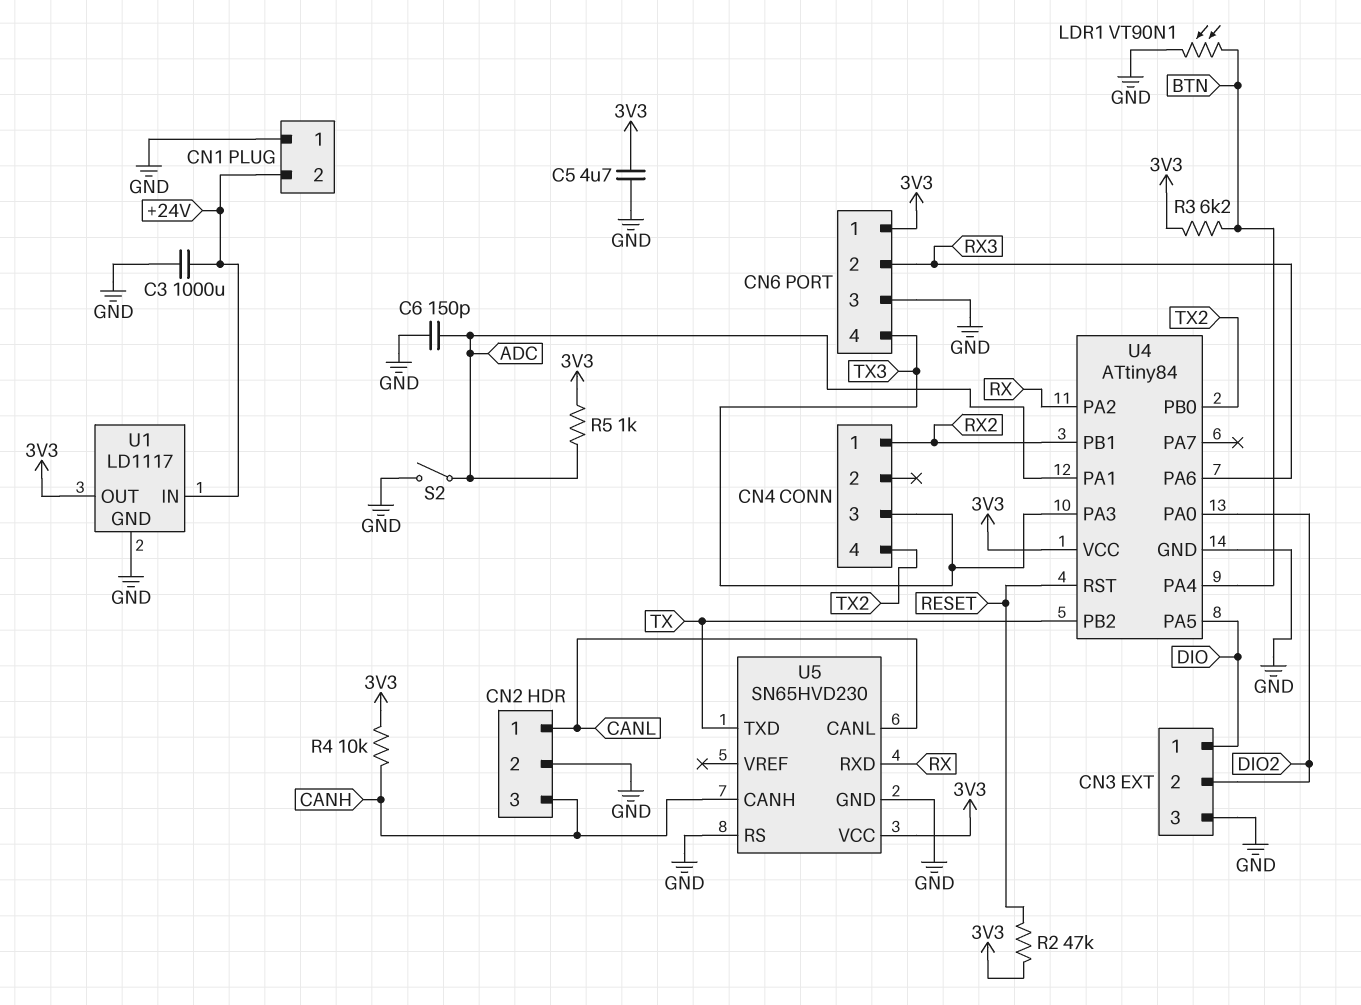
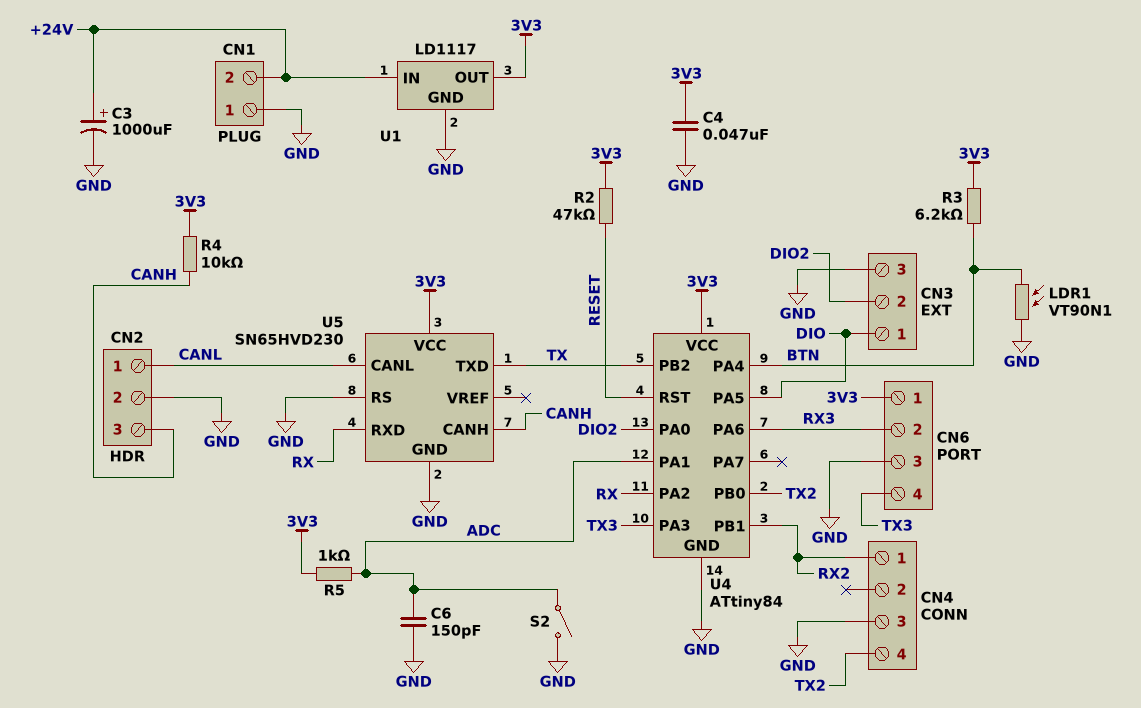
C3: 1000uF (+24V, GND) -> 1000uF (plus +24V, minus GND)
C4: none -> 47nF (3V3, GND)
C5: 4.7uF (3V3, GND) -> none
CN4 pin 3: TX3 -> GND

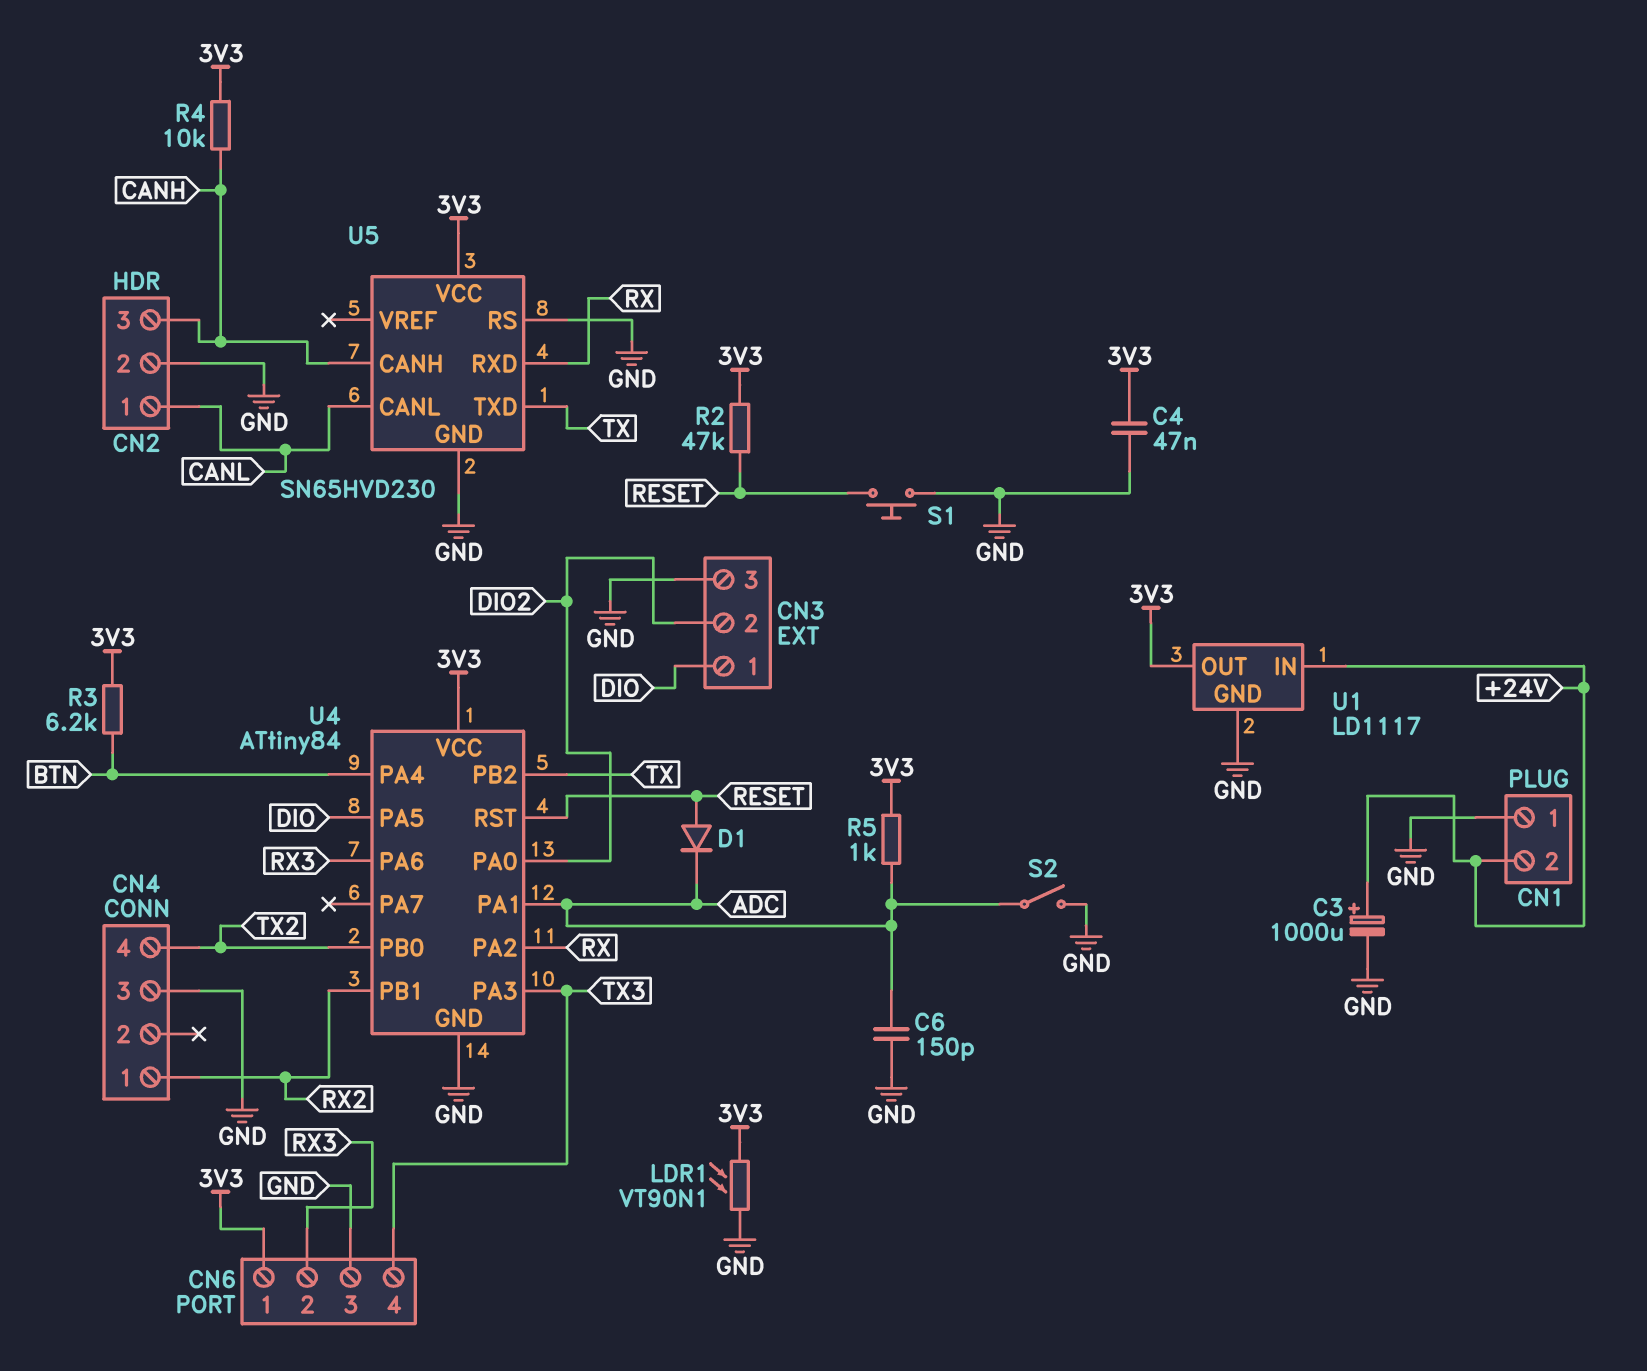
D1: none -> diode (A RESET, K ADC)
LDR1: VT90N1 (BTN, GND) -> VT90N1 (3V3, GND)
S1: none -> button (GND, RESET)

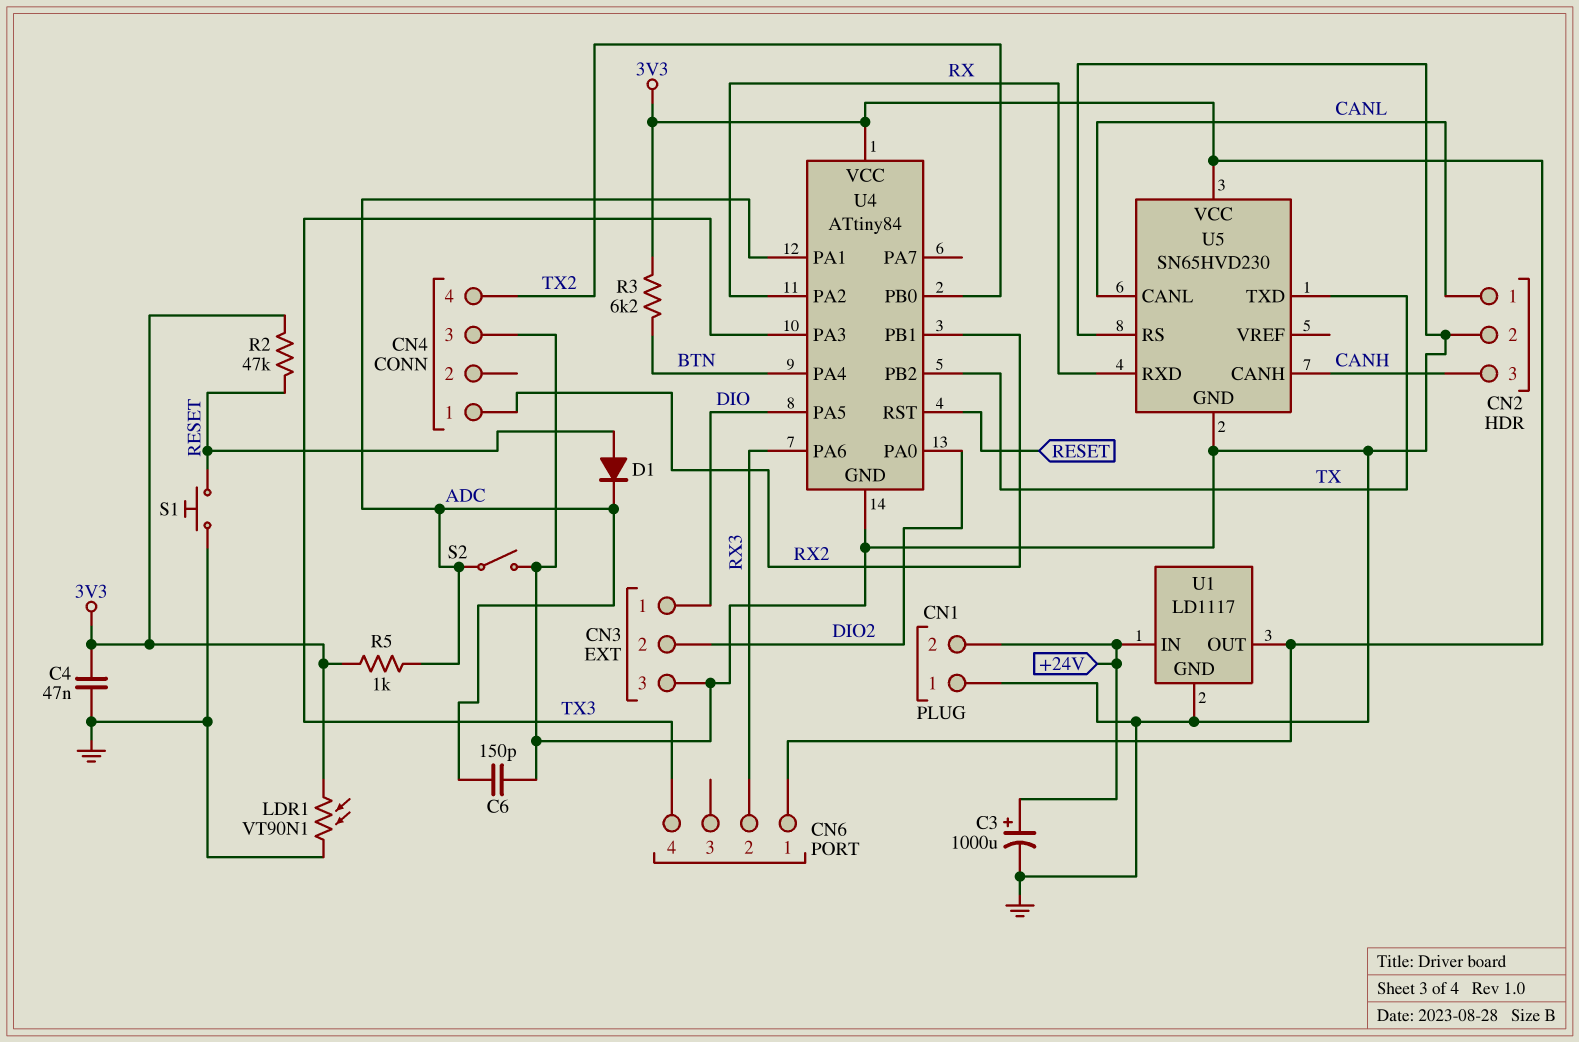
CN6 pin 3: GND -> none
R4: 10k (3V3, CANH) -> none

